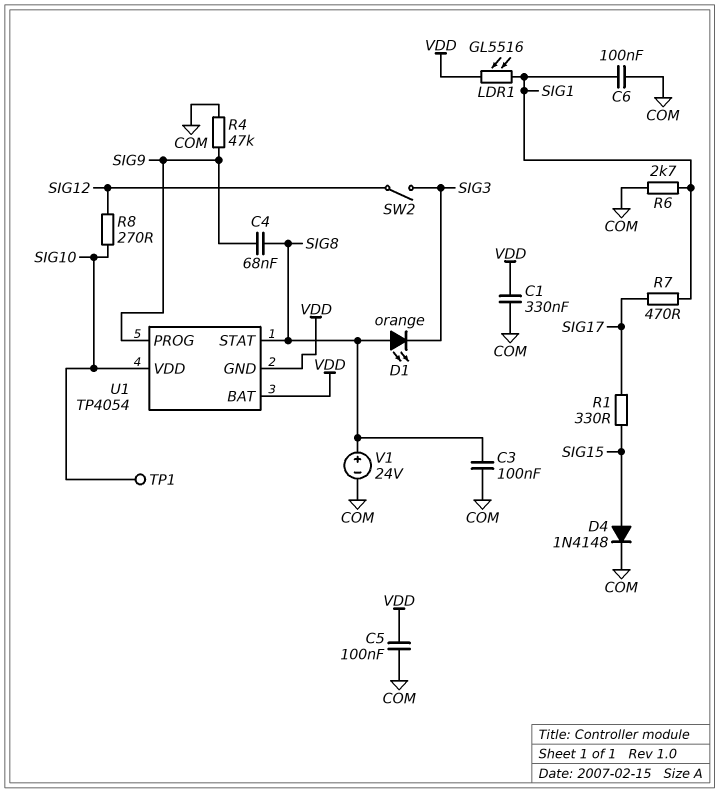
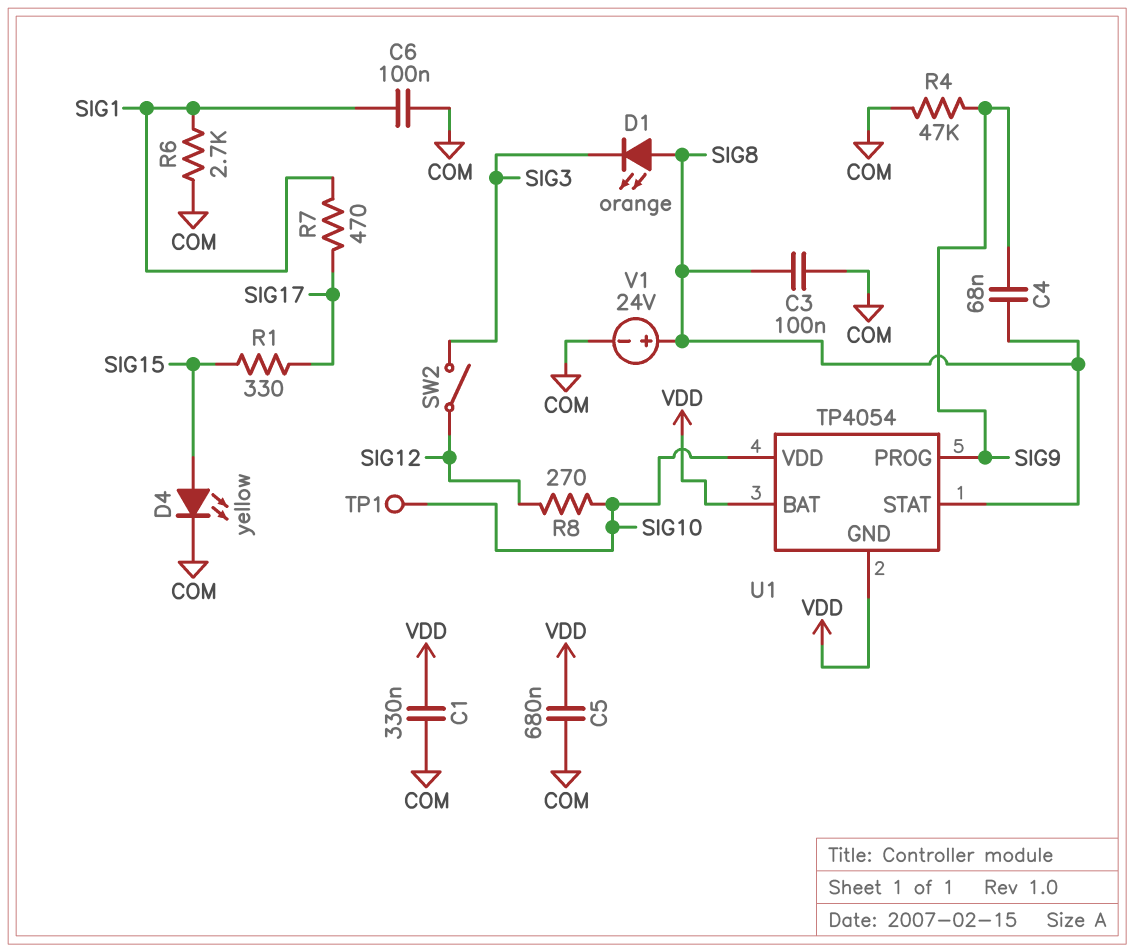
C5: 100nF (COM, VDD) -> 680nF (COM, VDD)
D4: diode 1N4148 (A SIG15, K COM) -> LED yellow (A SIG15, K COM)
LDR1: GL5516 (SIG1, VDD) -> none

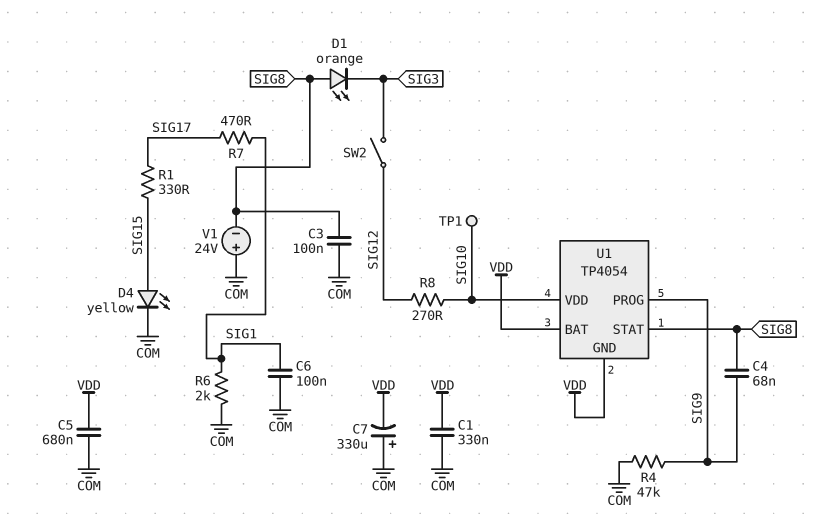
C7: none -> 330uF (plus COM, minus VDD)
R6: 2.7k (COM, SIG1) -> 2k (COM, SIG1)
V1: 24V (plus SIG8, minus COM) -> 24V (plus COM, minus SIG8)

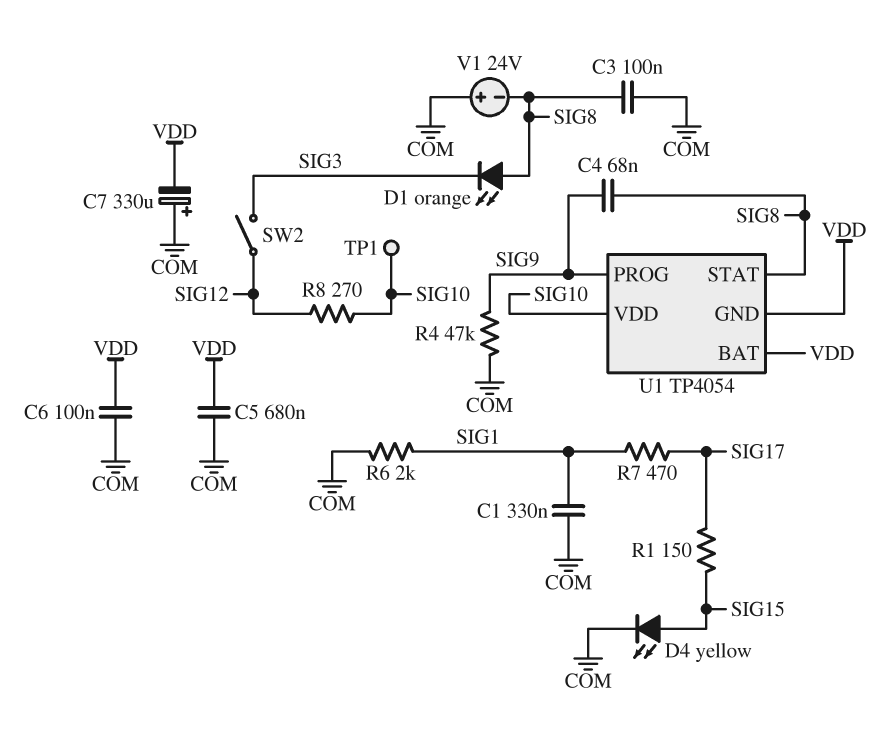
C1: 330nF (COM, VDD) -> 330nF (COM, SIG1)
C6: 100nF (COM, SIG1) -> 100nF (COM, VDD)
R1: 330 (SIG15, SIG17) -> 150 (SIG15, SIG17)

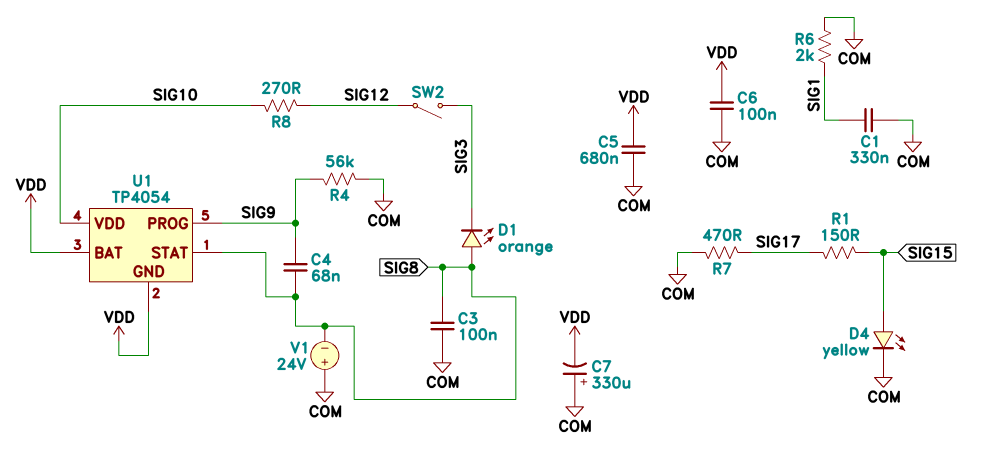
R4: 47k (COM, SIG9) -> 56k (COM, SIG9)
R7: 470 (SIG1, SIG17) -> 470 (COM, SIG17)
TP1: test point (SIG10) -> none

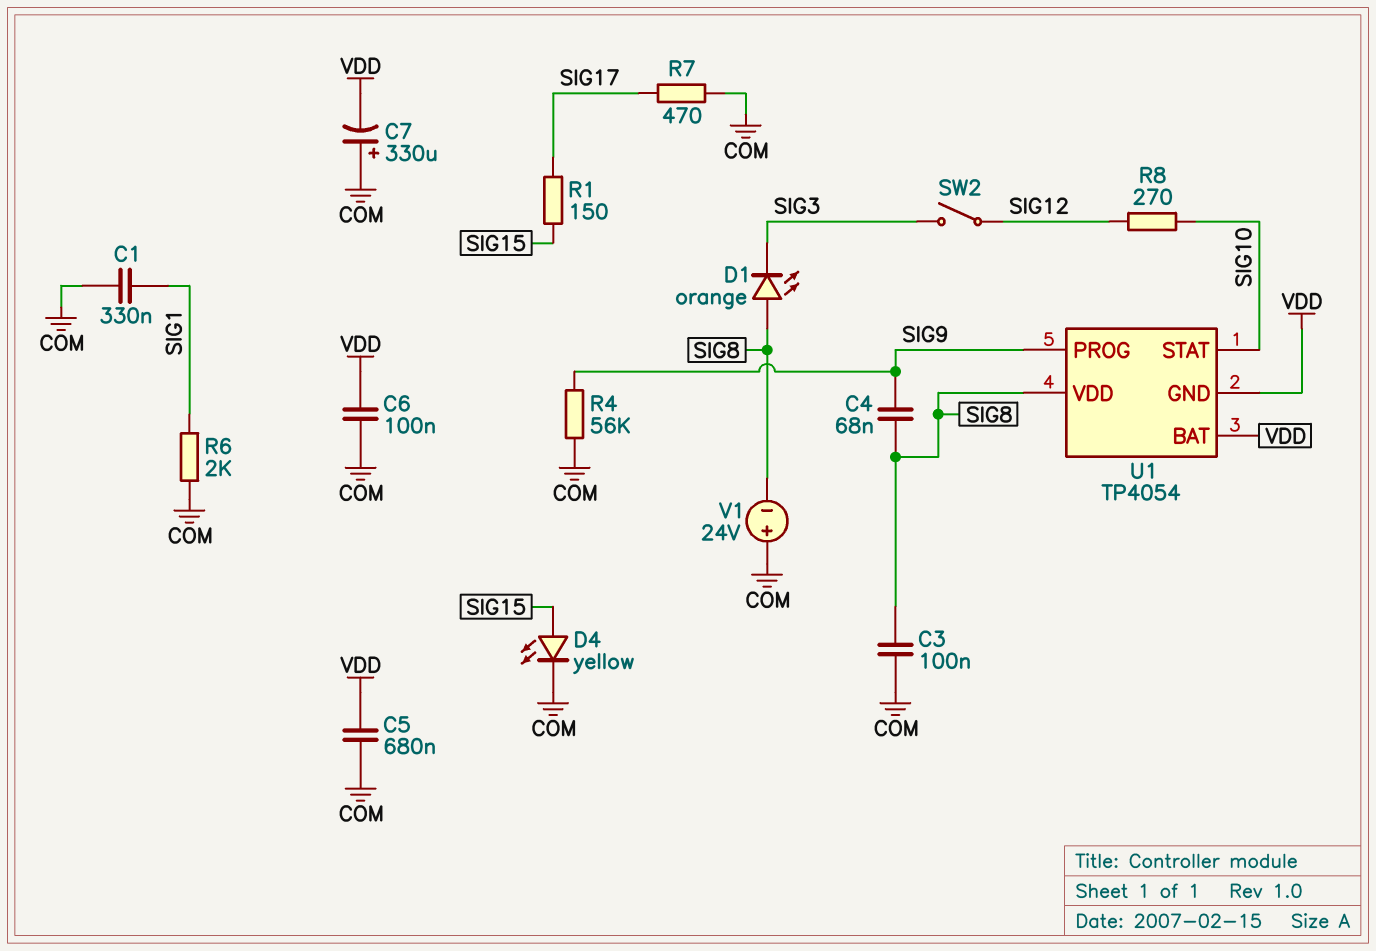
U1 pin STAT: SIG8 -> SIG10
U1 pin VDD: SIG10 -> SIG8

